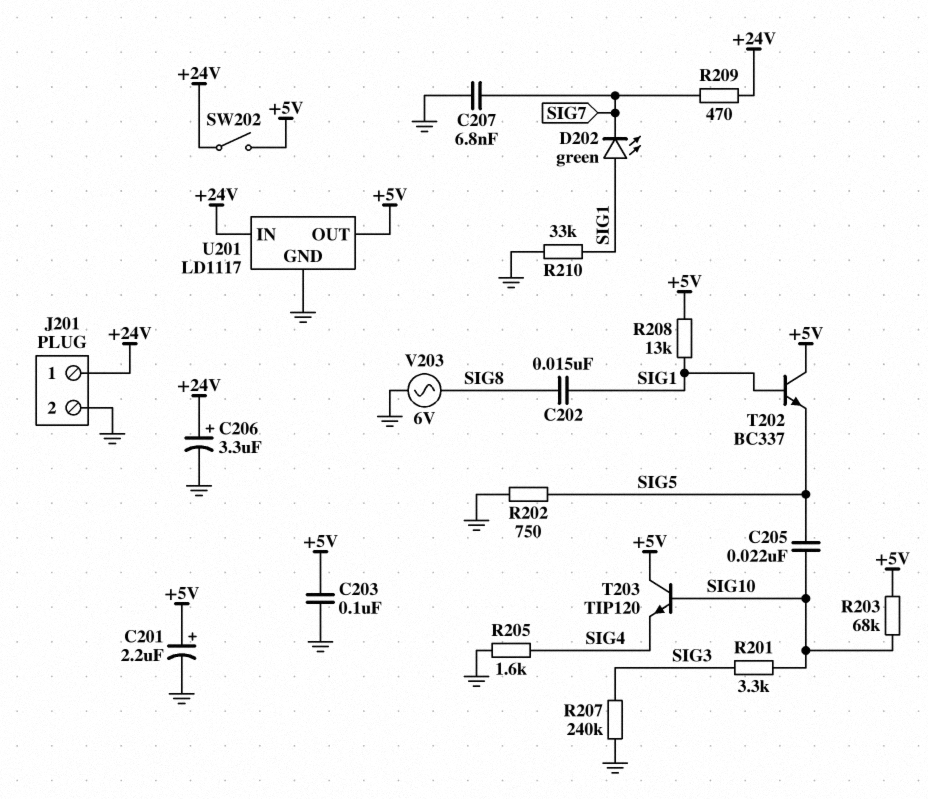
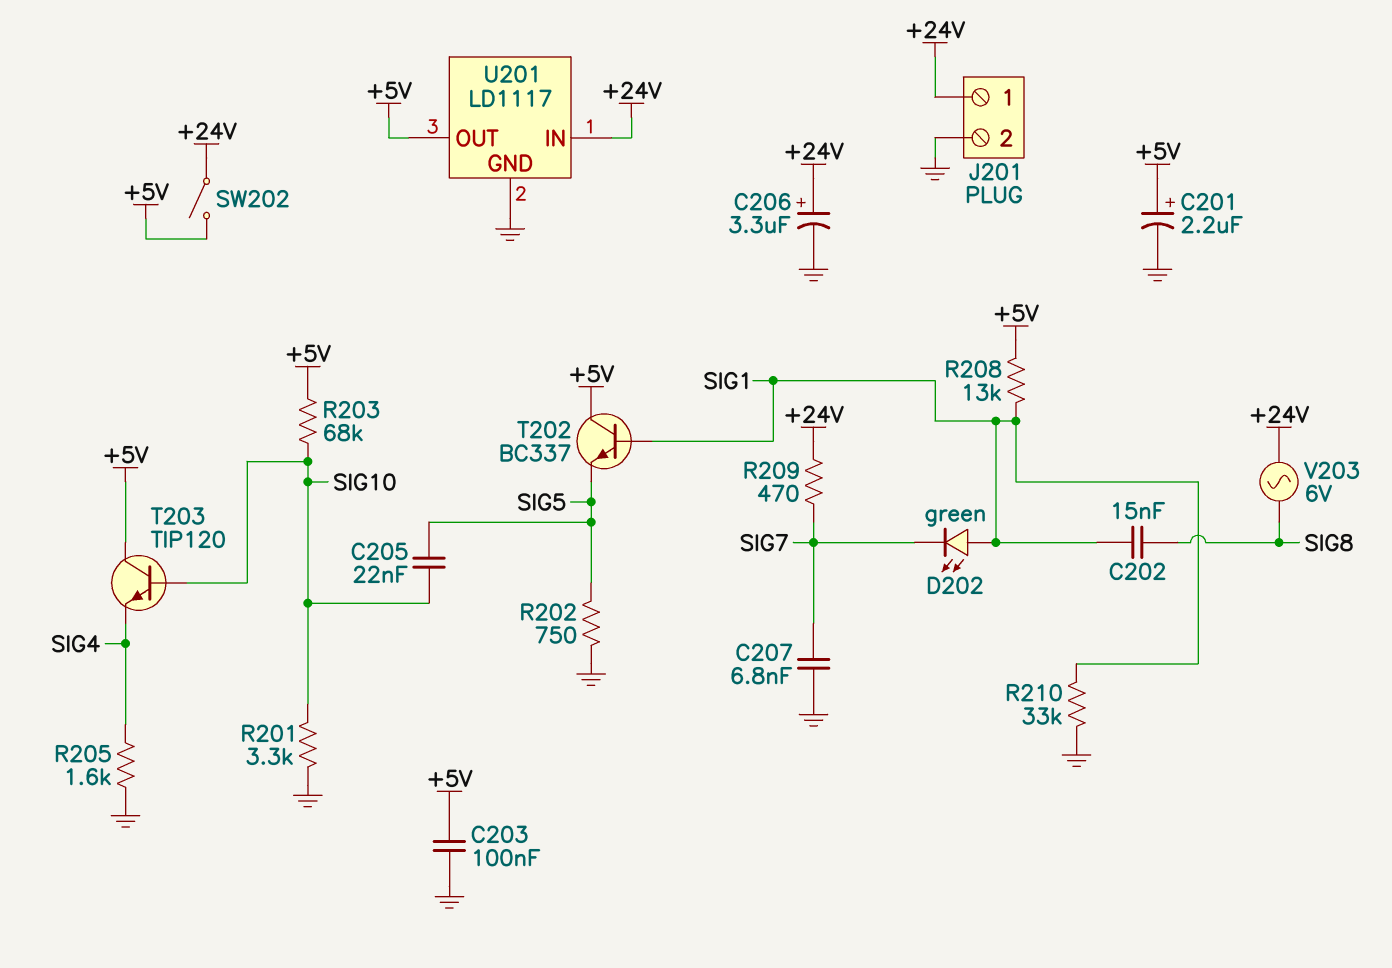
R201: 3.3k (SIG3, SIG10) -> 3.3k (GND, SIG10)
R207: 240k (GND, SIG3) -> none
V203: AC 6V (GND, SIG8) -> AC 6V (+24V, SIG8)

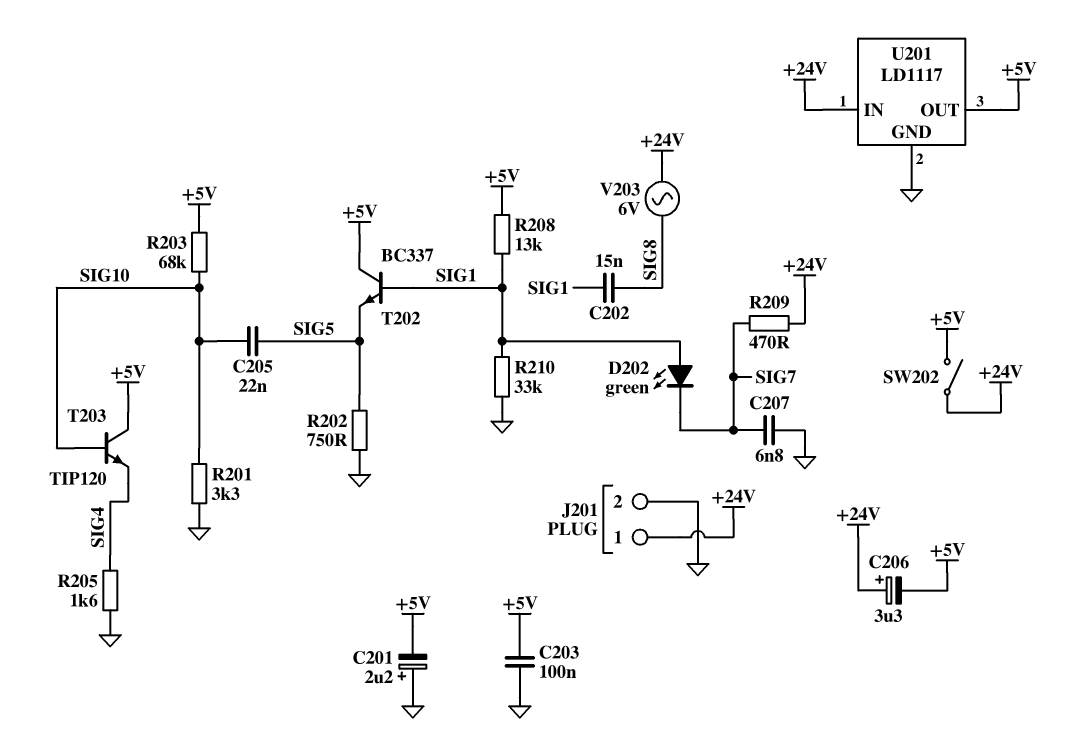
C201: 2.2uF (plus +5V, minus GND) -> 2.2uF (plus GND, minus +5V)
C206: 3.3uF (plus +24V, minus GND) -> 3.3uF (plus +24V, minus +5V)

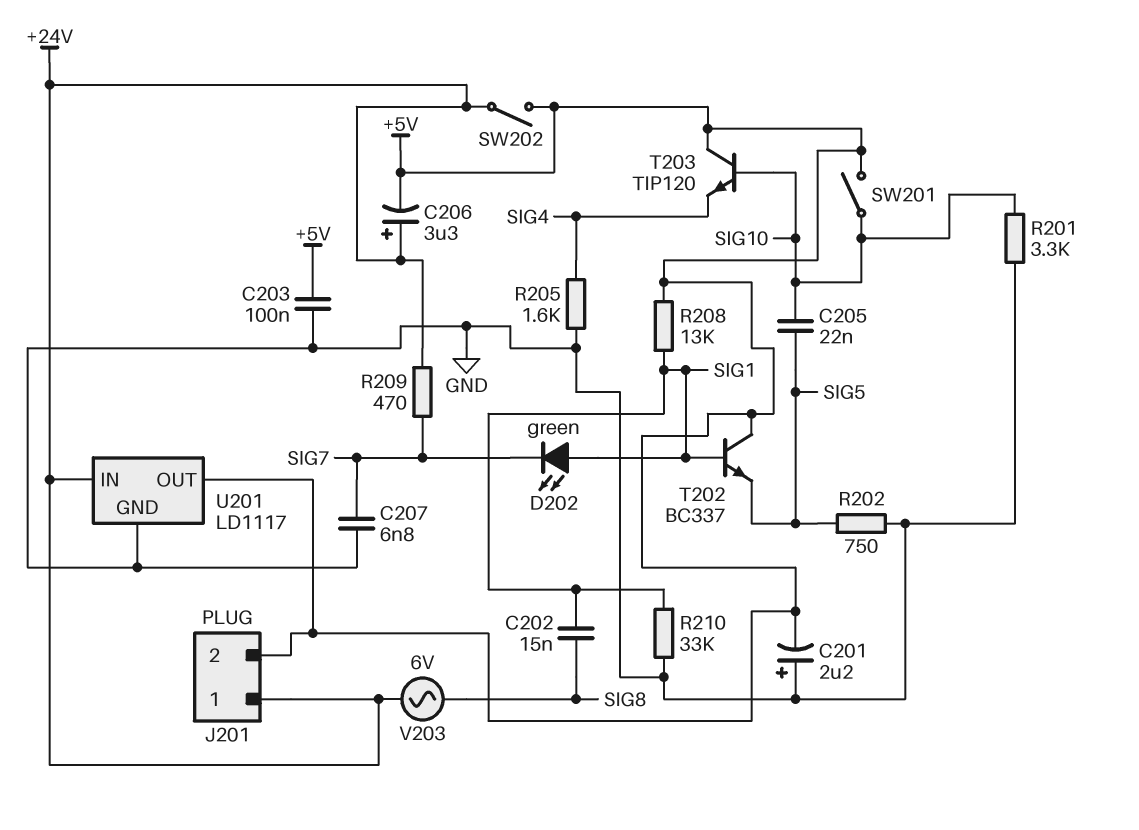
J201 pin 2: GND -> +5V
R203: 68k (+5V, SIG10) -> none
SW201: none -> switch (+5V, SIG10)

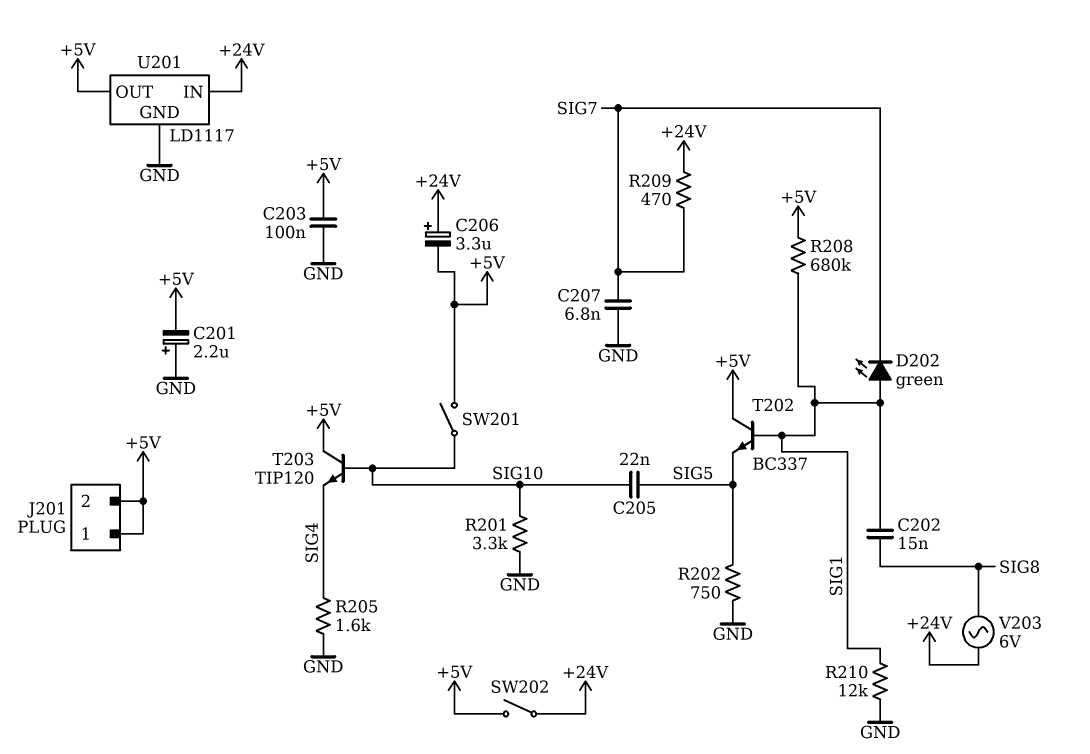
J201 pin 1: +24V -> +5V
R208: 13k (+5V, SIG1) -> 680k (+5V, SIG1)
R210: 33k (GND, SIG1) -> 12k (GND, SIG1)

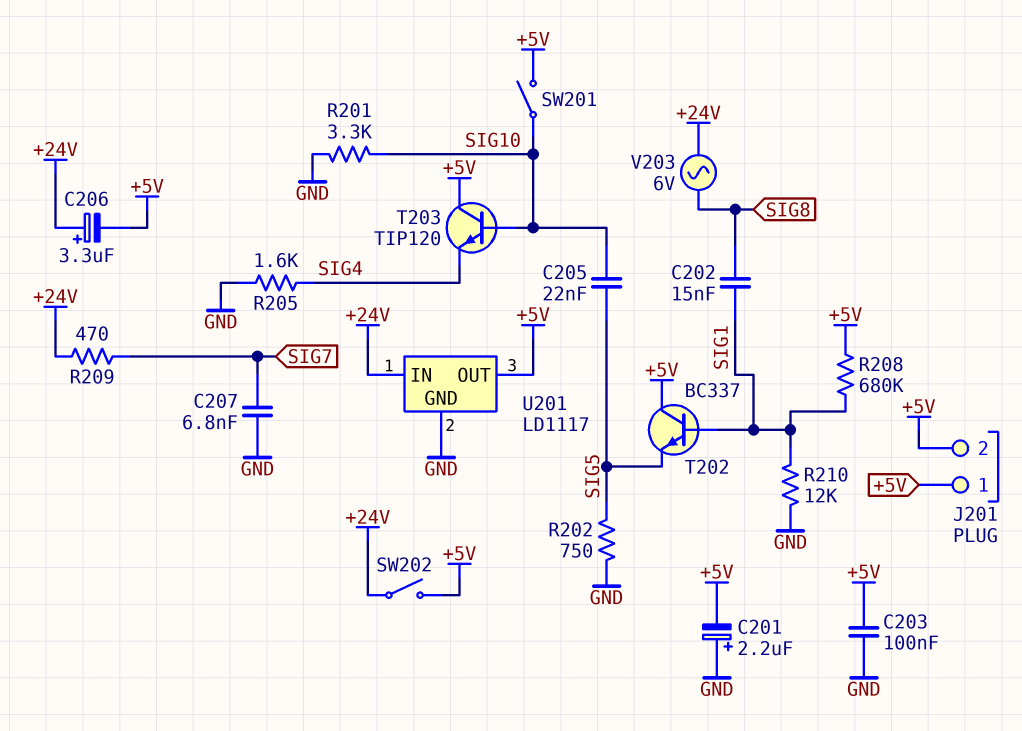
D202: LED green (A SIG1, K SIG7) -> none

